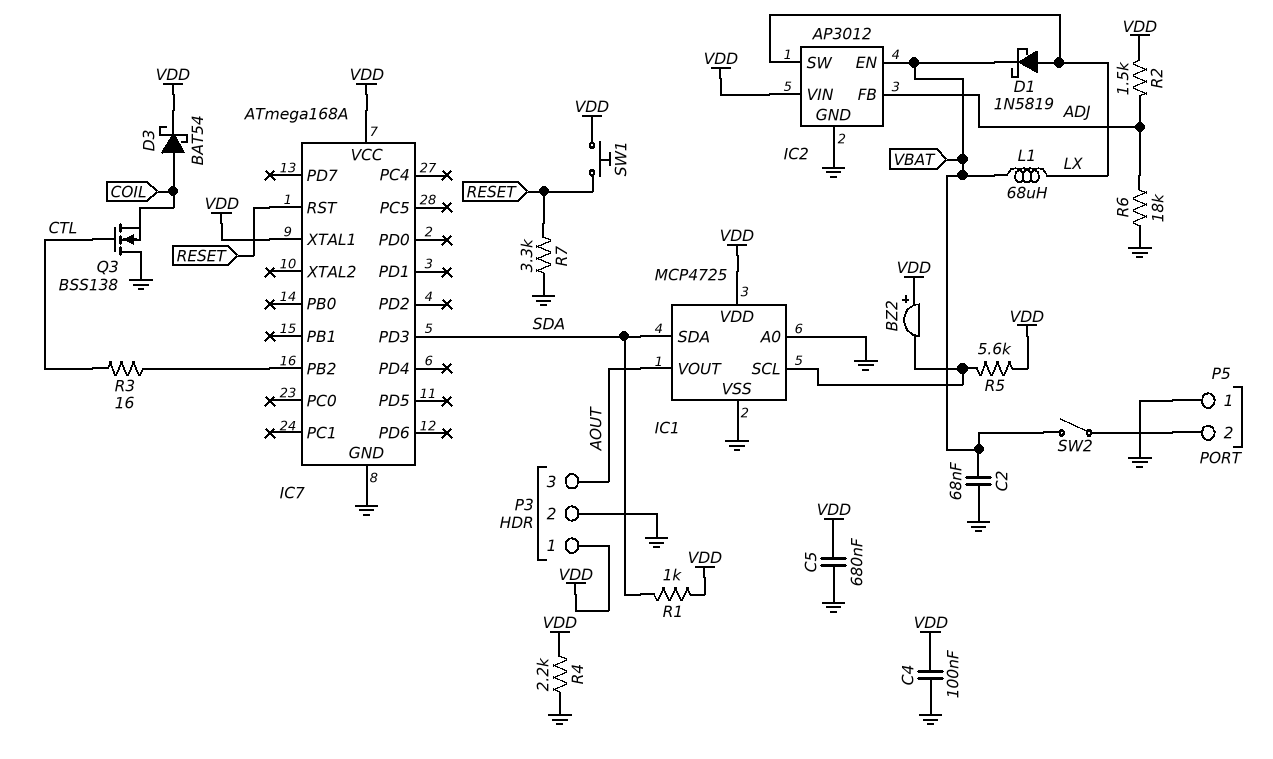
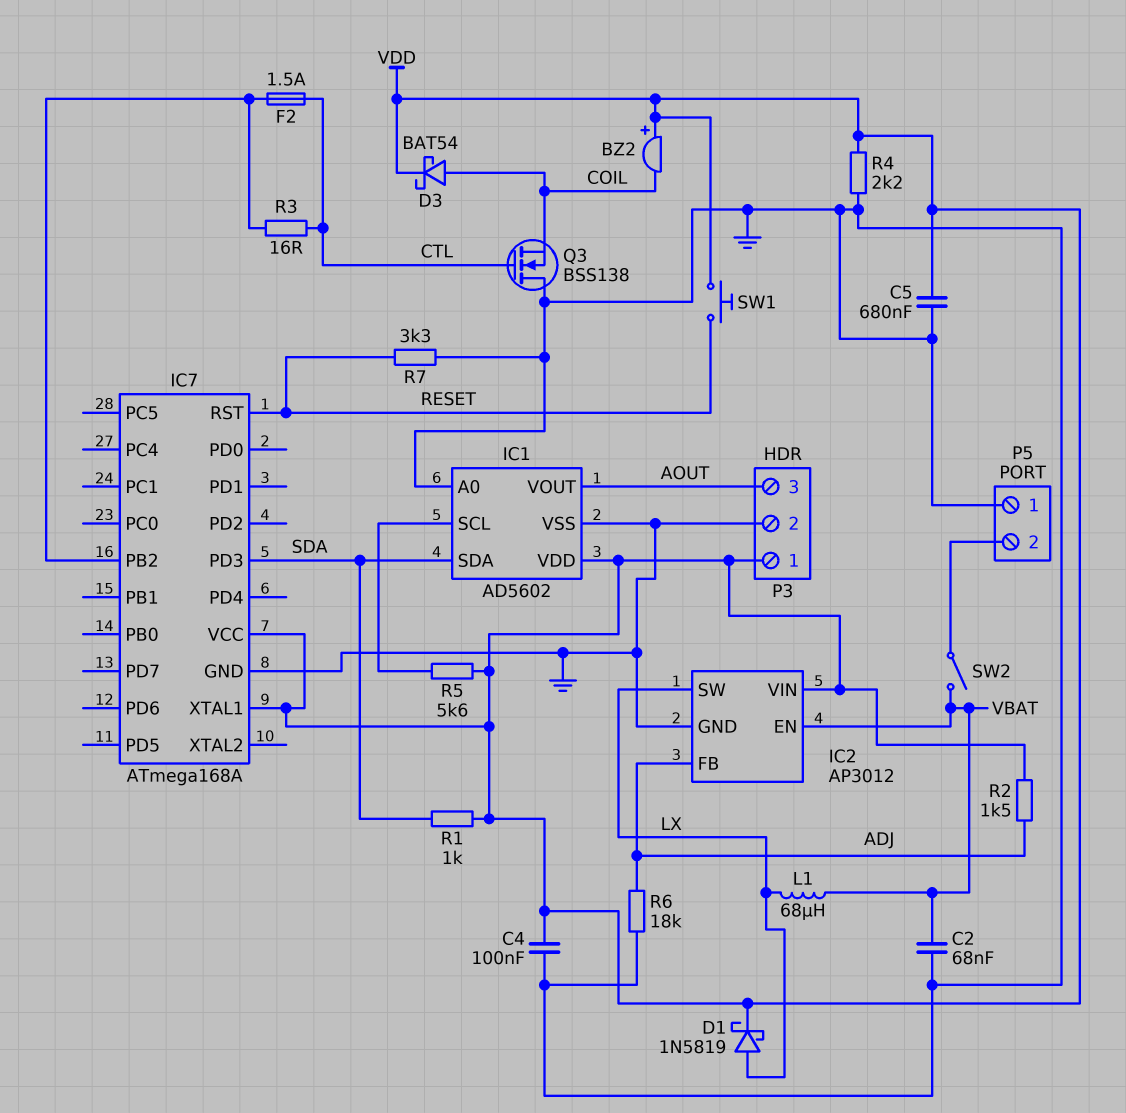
BZ2: buzzer (plus VDD, minus IC1/SCL) -> buzzer (plus VDD, minus COIL)
D1: schottky 1N5819 (A LX, K VBAT) -> schottky 1N5819 (A LX, K VDD)
F2: none -> 1.5A (CTL, IC7/PB2)
IC1: MCP4725 -> AD5602

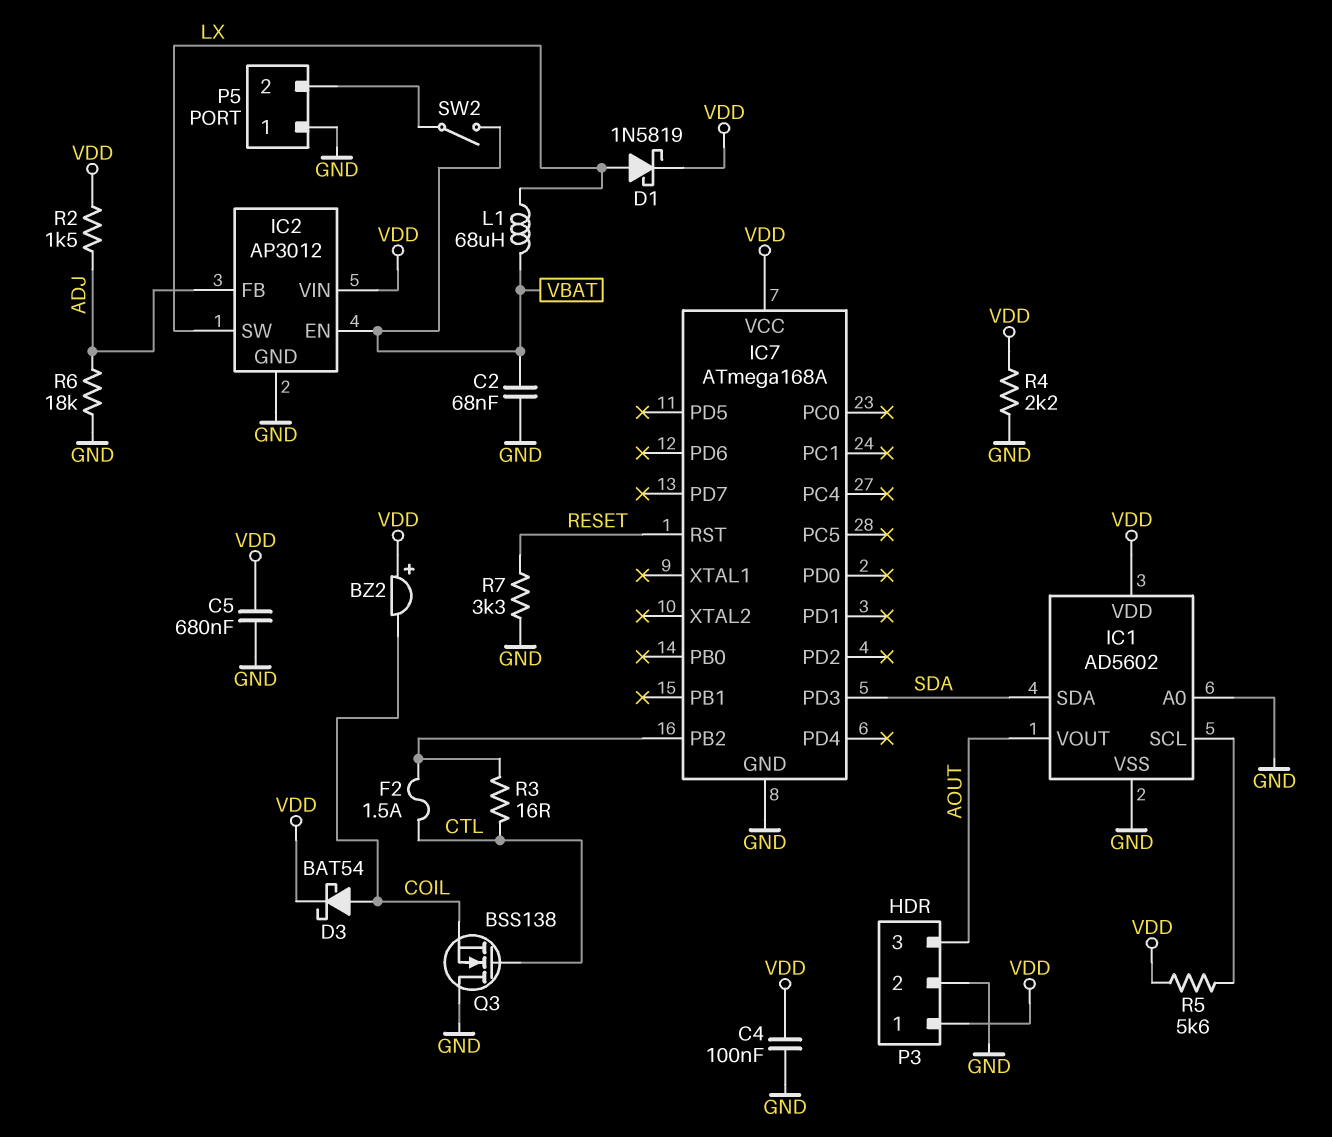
IC7 pin XTAL1: VDD -> none
R1: 1k (SDA, VDD) -> none
SW1: button (RESET, VDD) -> none

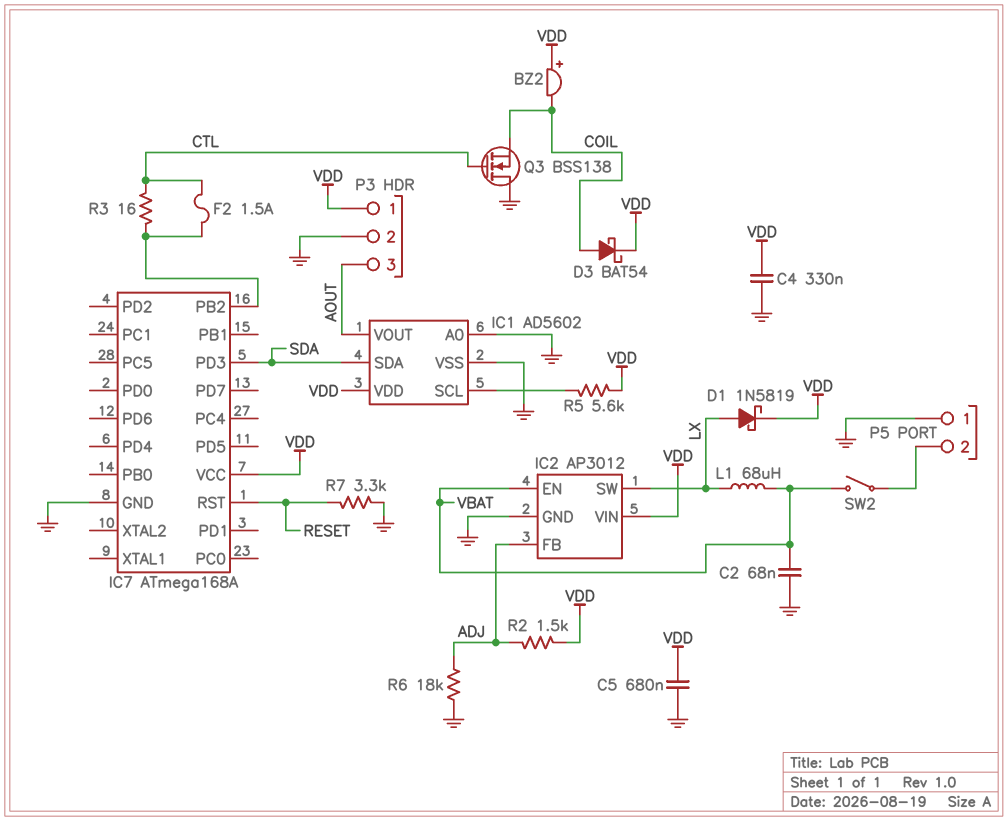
C4: 100nF (GND, VDD) -> 330nF (GND, VDD)
R4: 2.2k (GND, VDD) -> none

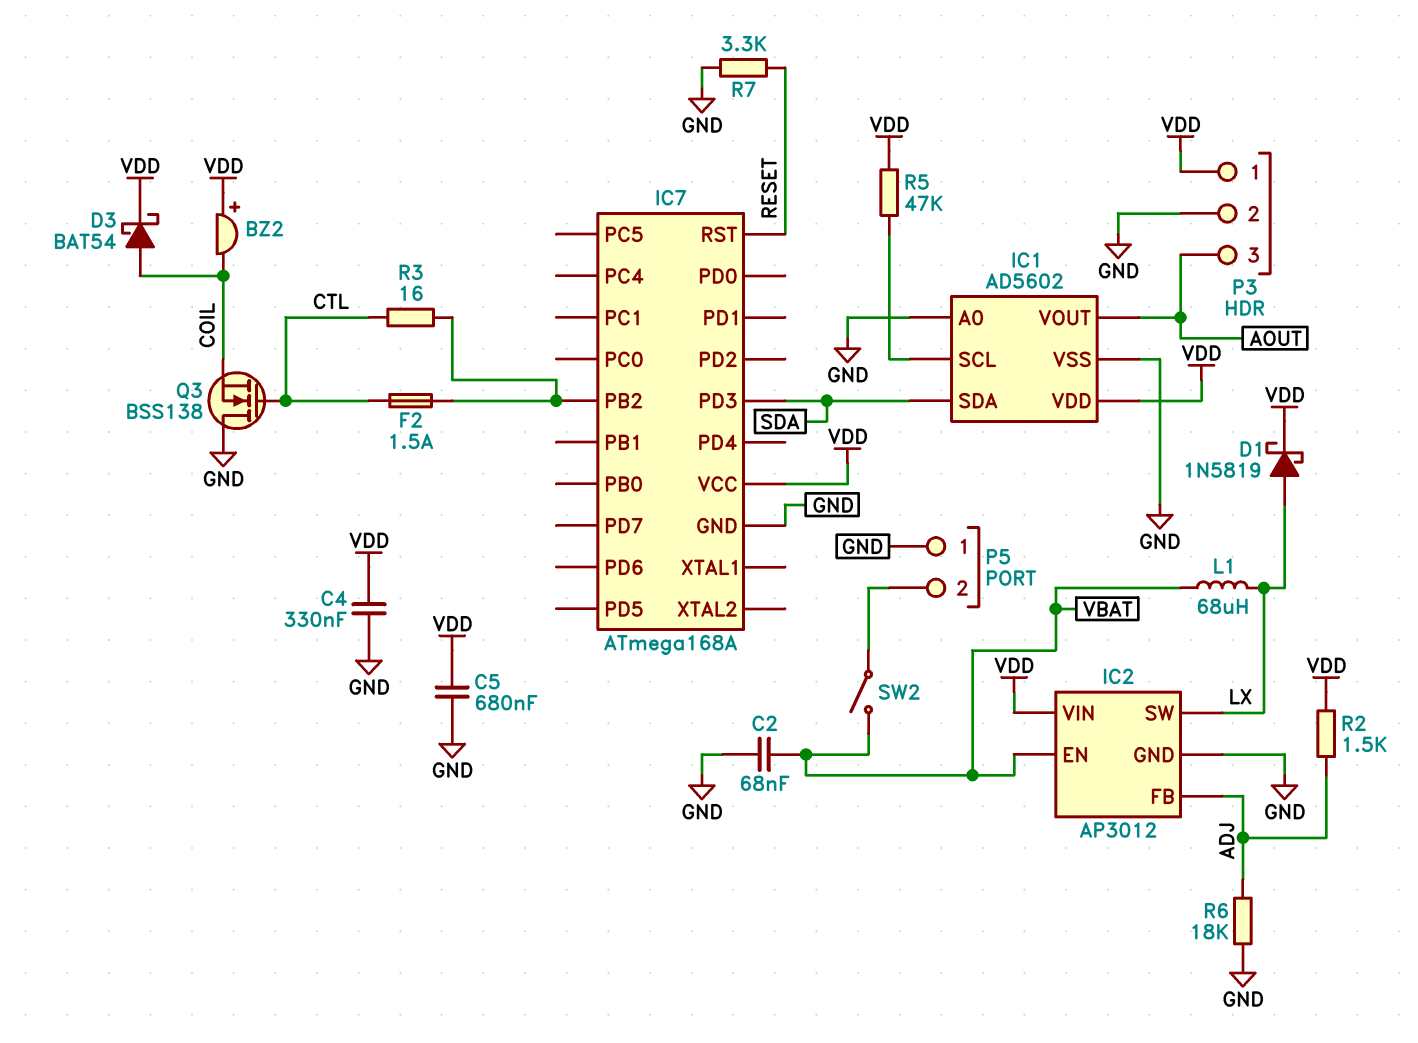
R5: 5.6k (IC1/SCL, VDD) -> 47k (IC1/SCL, VDD)

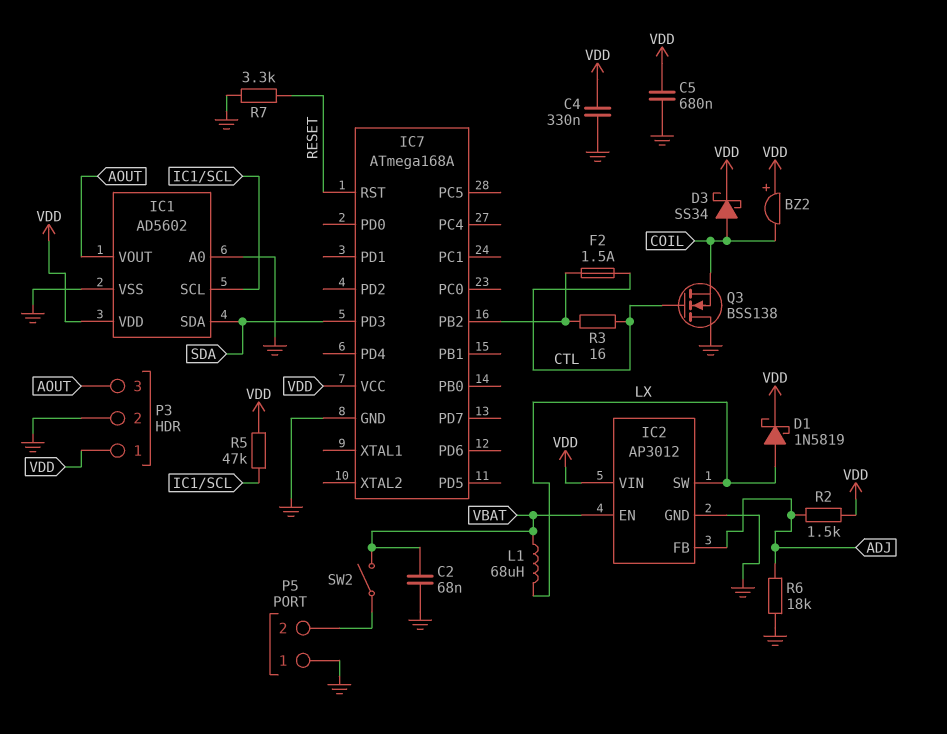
D3: schottky BAT54 (A COIL, K VDD) -> schottky SS34 (A COIL, K VDD)

